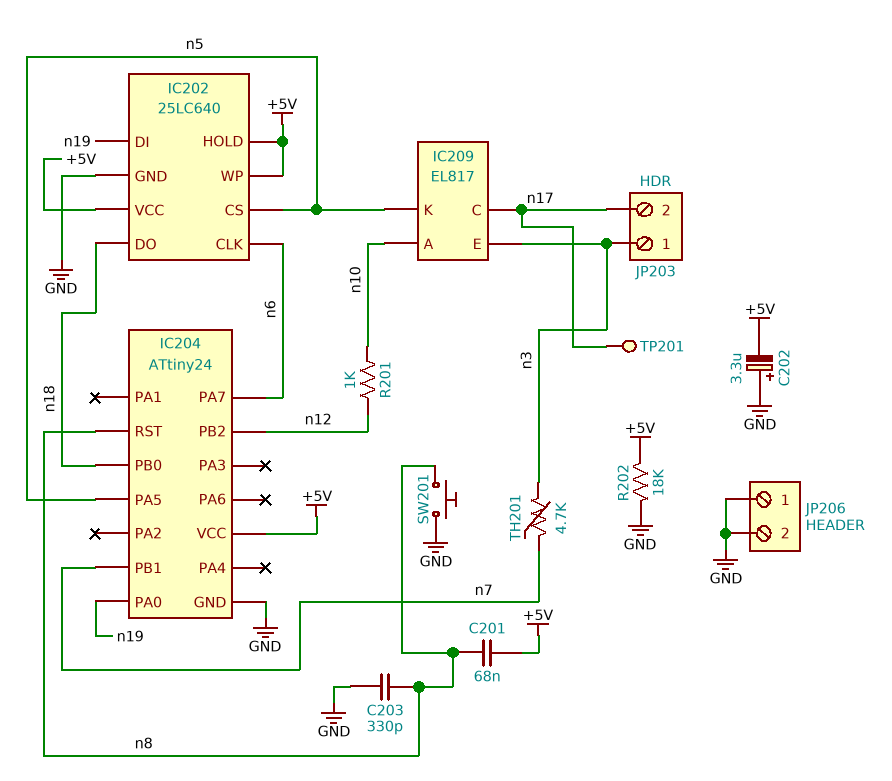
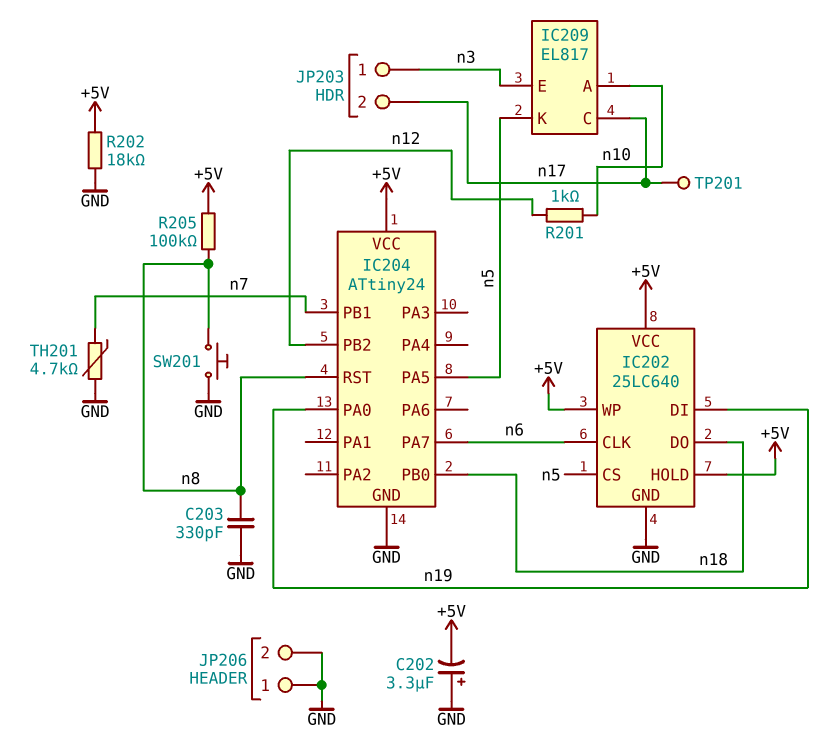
C201: 68nF (+5V, n8) -> none
R205: none -> 100k (+5V, n8)
TH201: 4.7k (n3, n7) -> 4.7k (GND, n7)

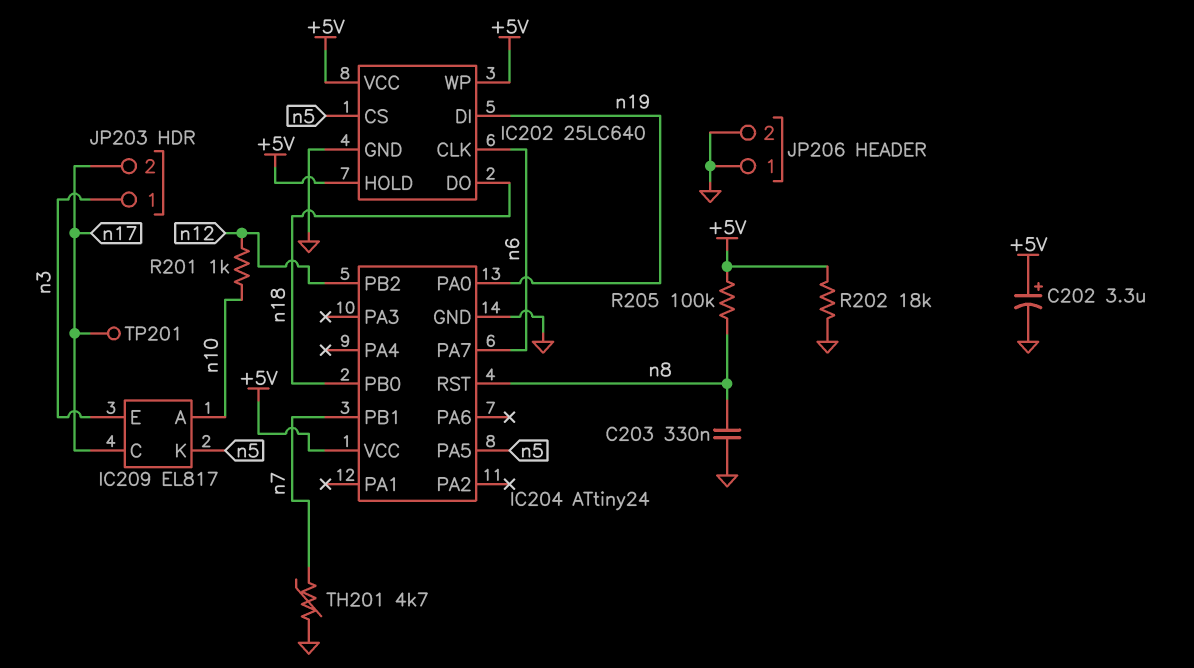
C202: 3.3uF (plus GND, minus +5V) -> 3.3uF (plus +5V, minus GND)
C203: 330pF (GND, n8) -> 330nF (GND, n8)
SW201: button (GND, n8) -> none

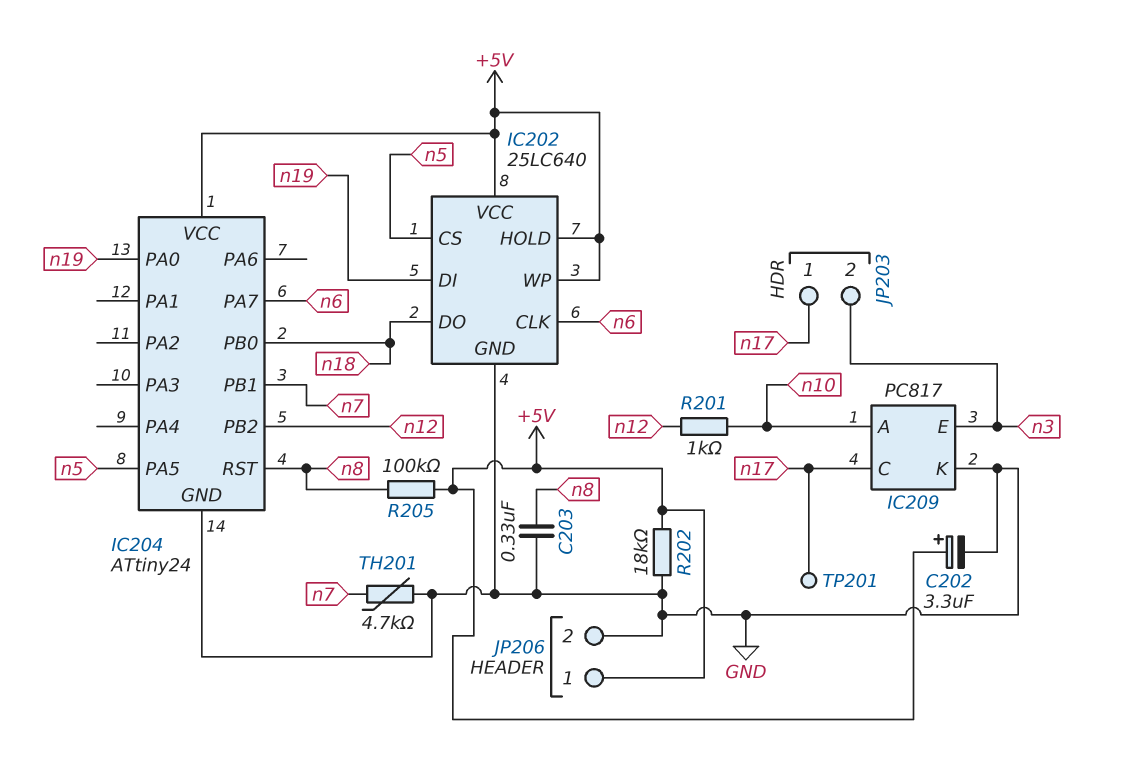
IC209: EL817 -> PC817
IC209 pin K: n5 -> GND
JP203 pin 1: n3 -> n17
JP203 pin 2: n17 -> n3
JP206 pin 1: GND -> +5V

